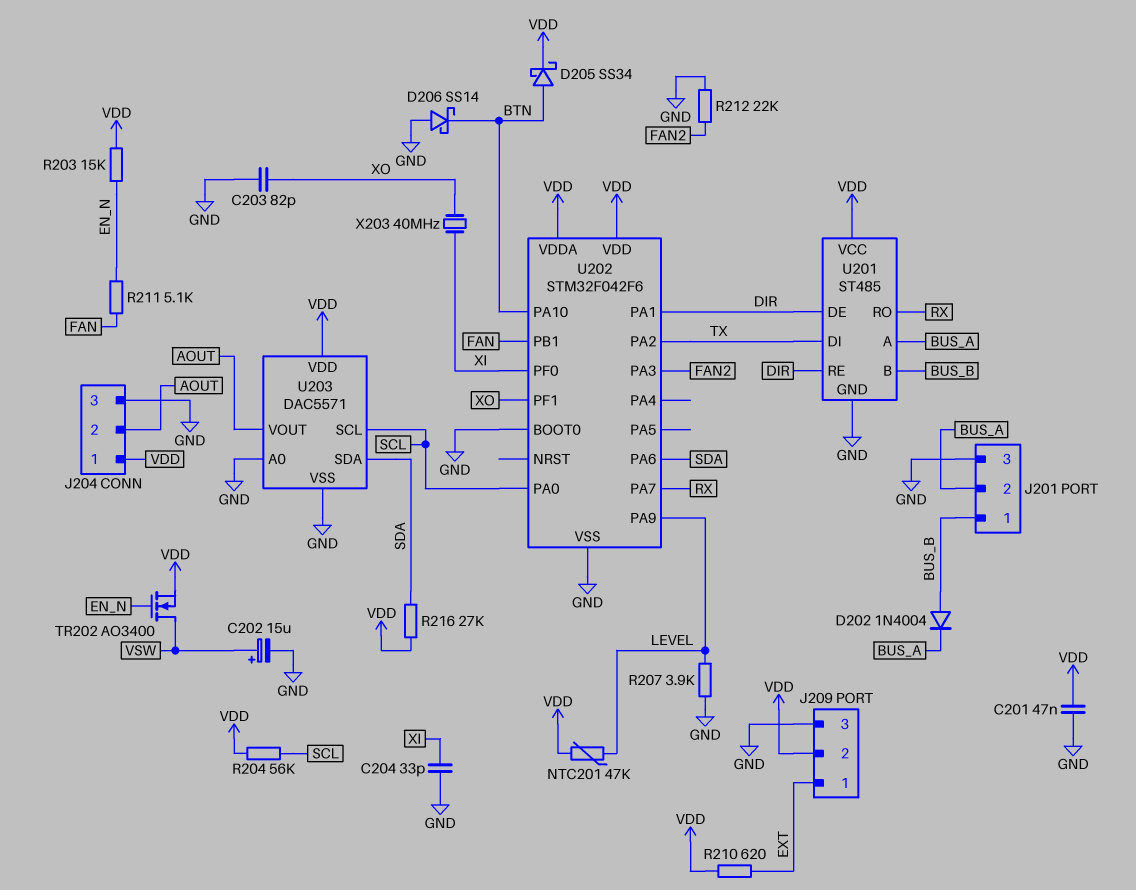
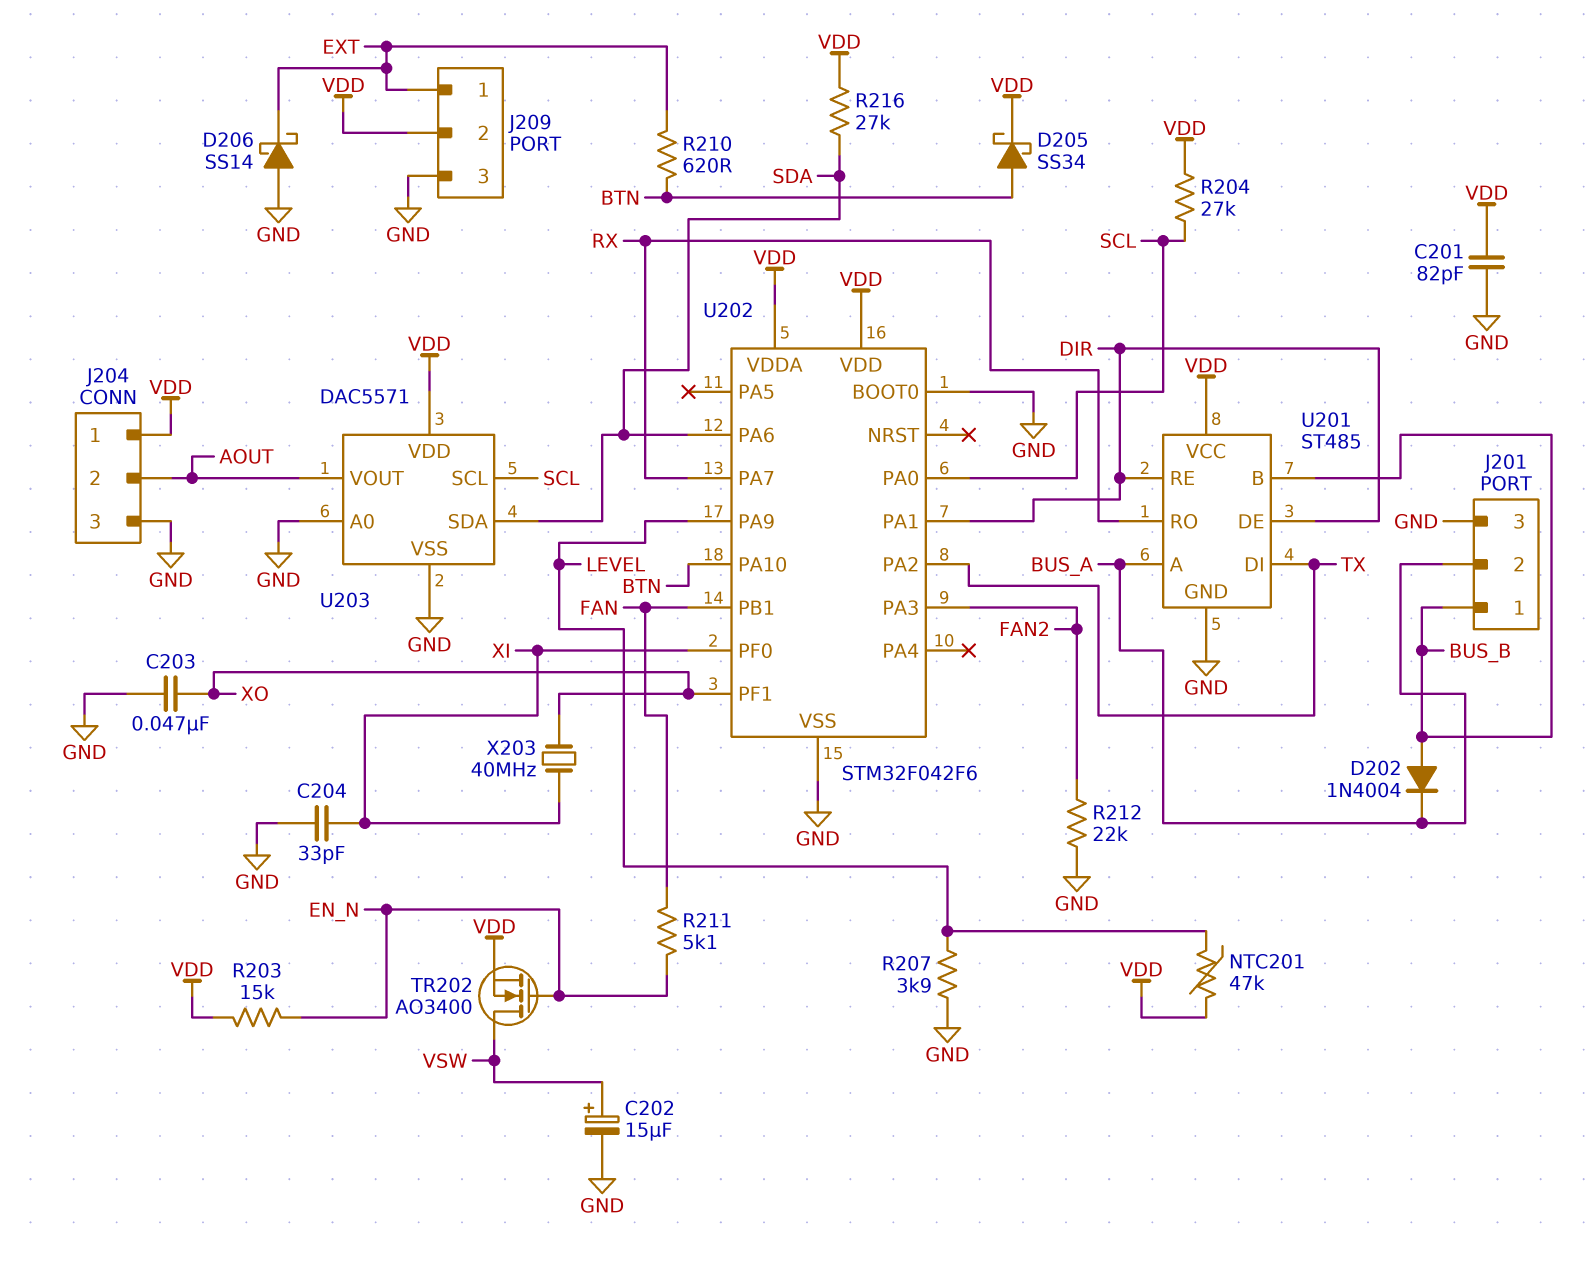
C201: 47nF (GND, VDD) -> 82pF (GND, VDD)
C203: 82pF (GND, XO) -> 47nF (GND, XO)
D206: schottky SS14 (A GND, K BTN) -> schottky SS14 (A GND, K EXT)
R204: 56k (SCL, VDD) -> 27k (SCL, VDD)
R210: 620 (EXT, VDD) -> 620 (BTN, EXT)

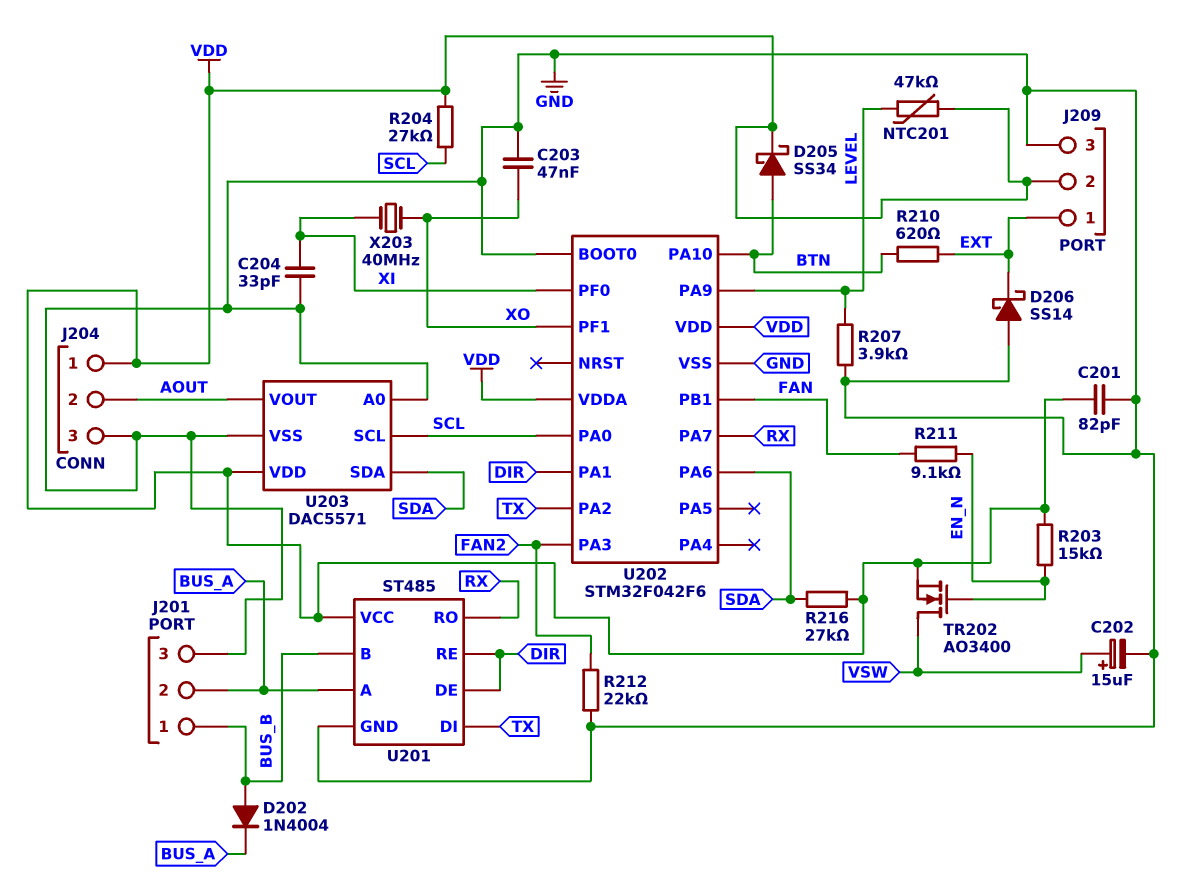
R211: 5.1k (EN_N, FAN) -> 9.1k (EN_N, FAN)

